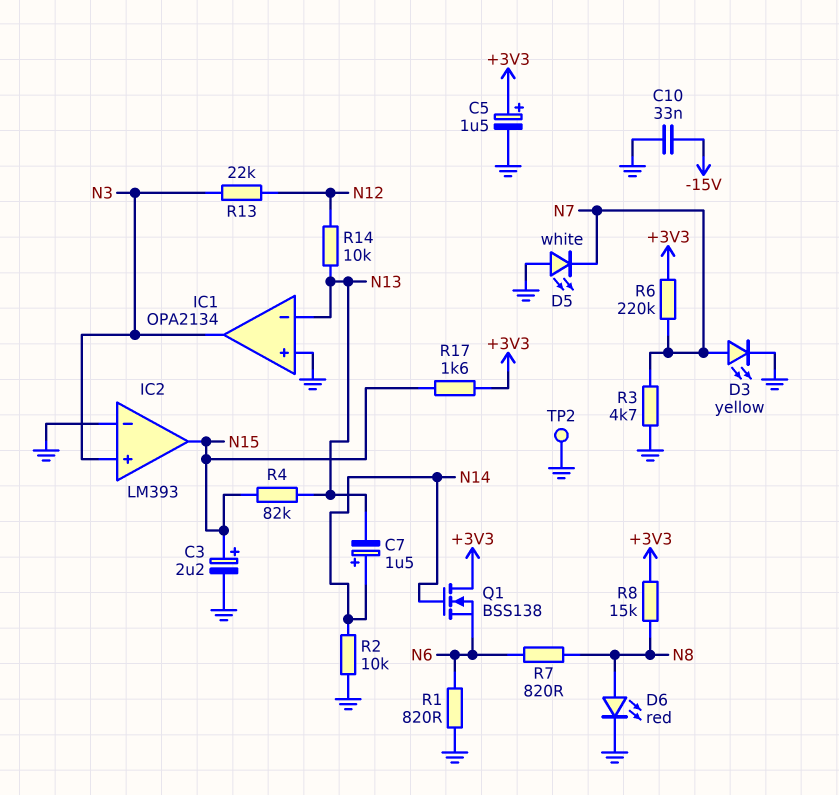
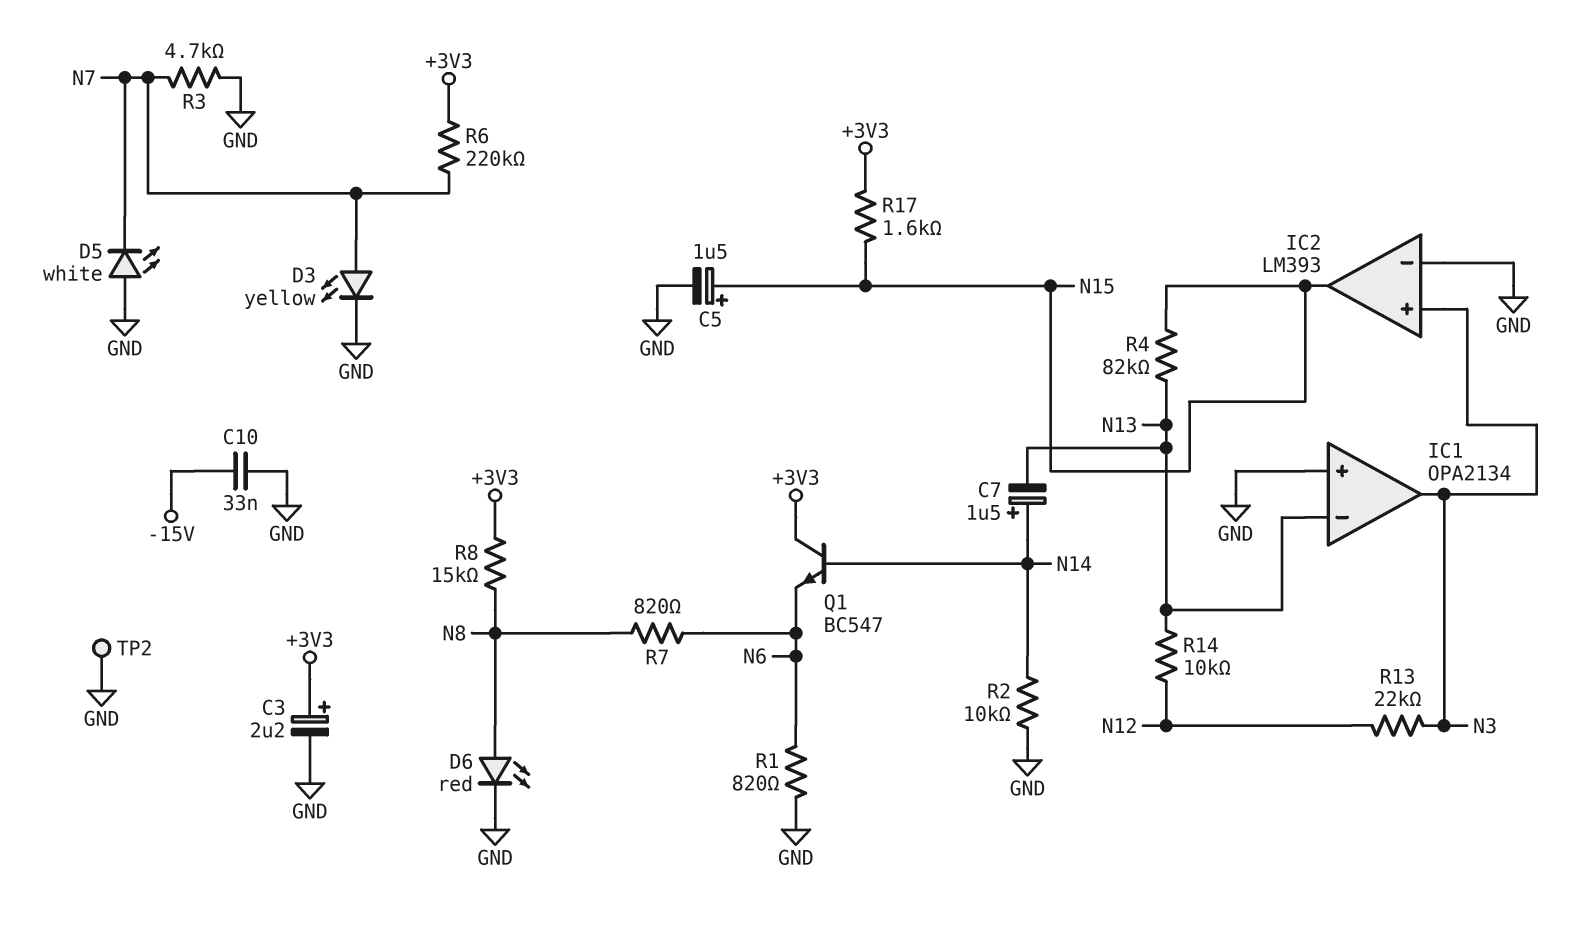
C3: 2.2uF (plus N15, minus GND) -> 2.2uF (plus +3V3, minus GND)
C5: 1.5uF (plus +3V3, minus GND) -> 1.5uF (plus N15, minus GND)
Q1: NMOS BSS138 (G N14, D +3V3, S N6) -> NPN BC547 (B N14, C +3V3, E N6)

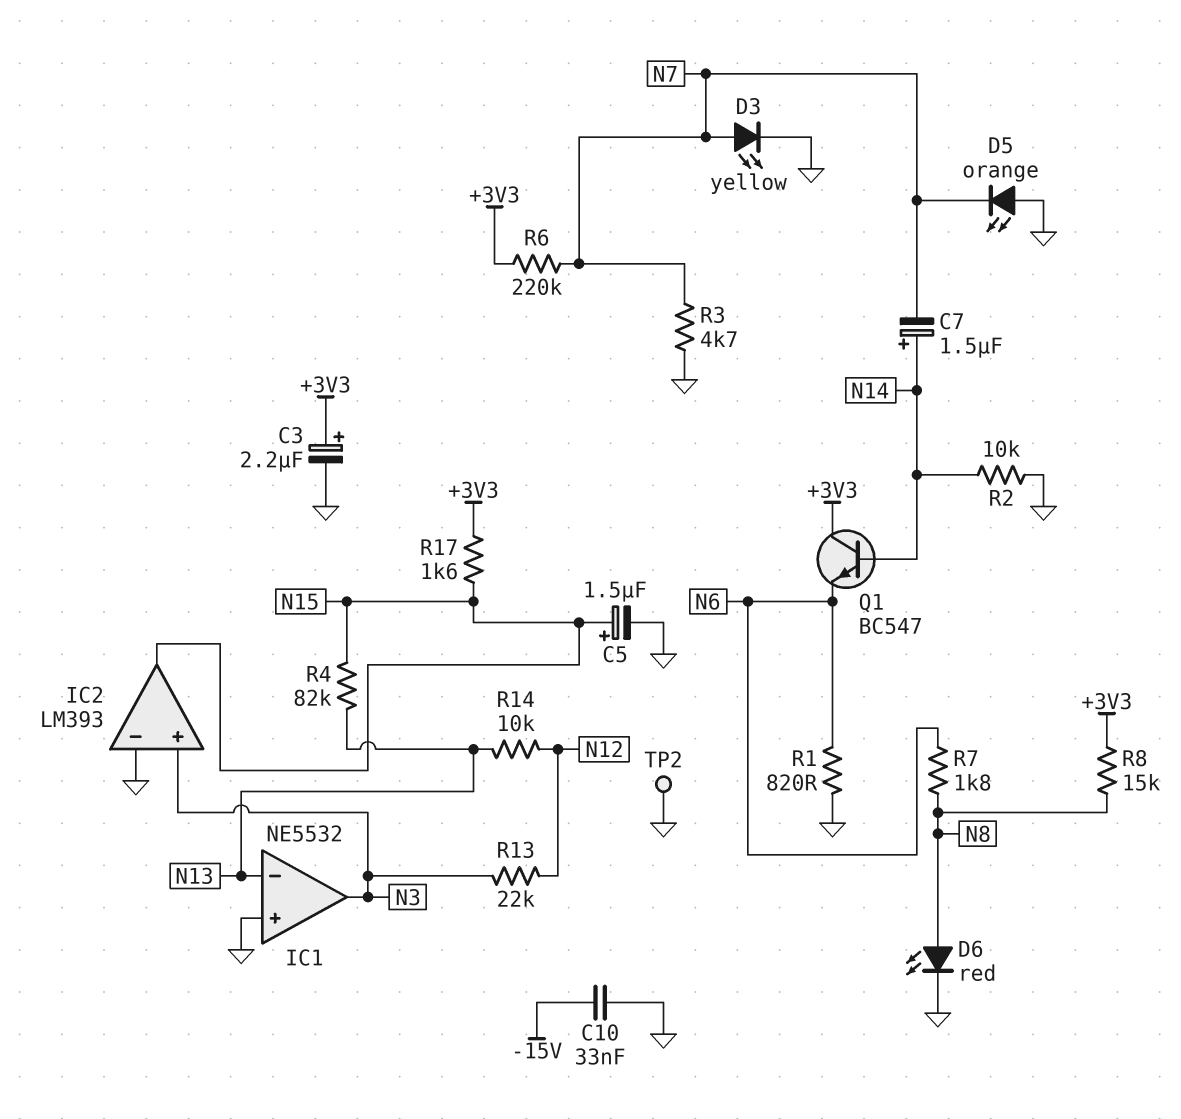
C7: 1.5uF (plus N14, minus N13) -> 1.5uF (plus N14, minus N7)
D5: LED white (A GND, K N7) -> LED orange (A GND, K N7)
IC1: OPA2134 -> NE5532
R7: 820 (N6, N8) -> 1.8k (N6, N8)

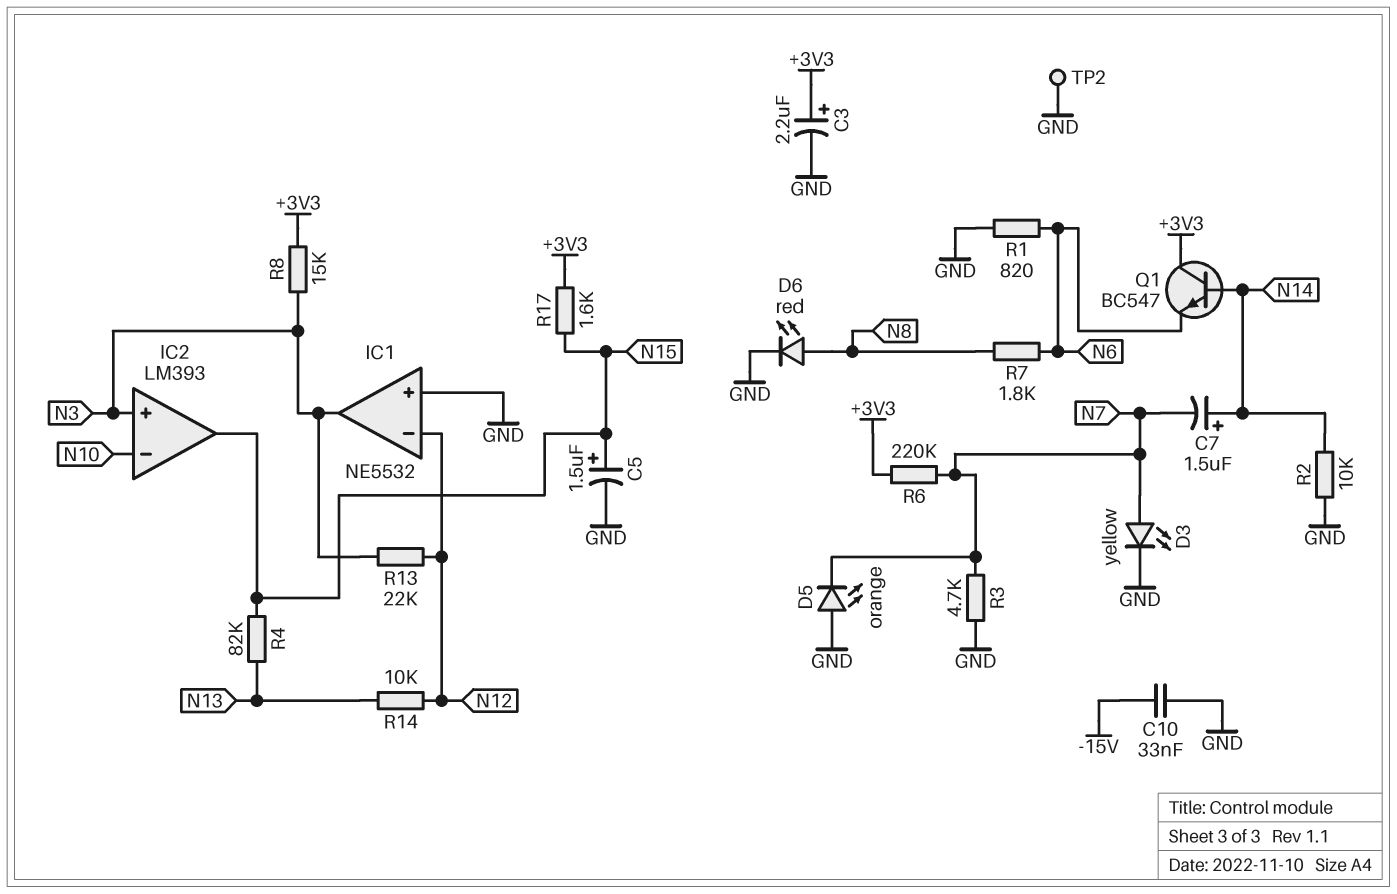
IC1 pin in-: N13 -> N12
IC2 pin in-: GND -> N10
R8: 15k (+3V3, N8) -> 15k (+3V3, N3)

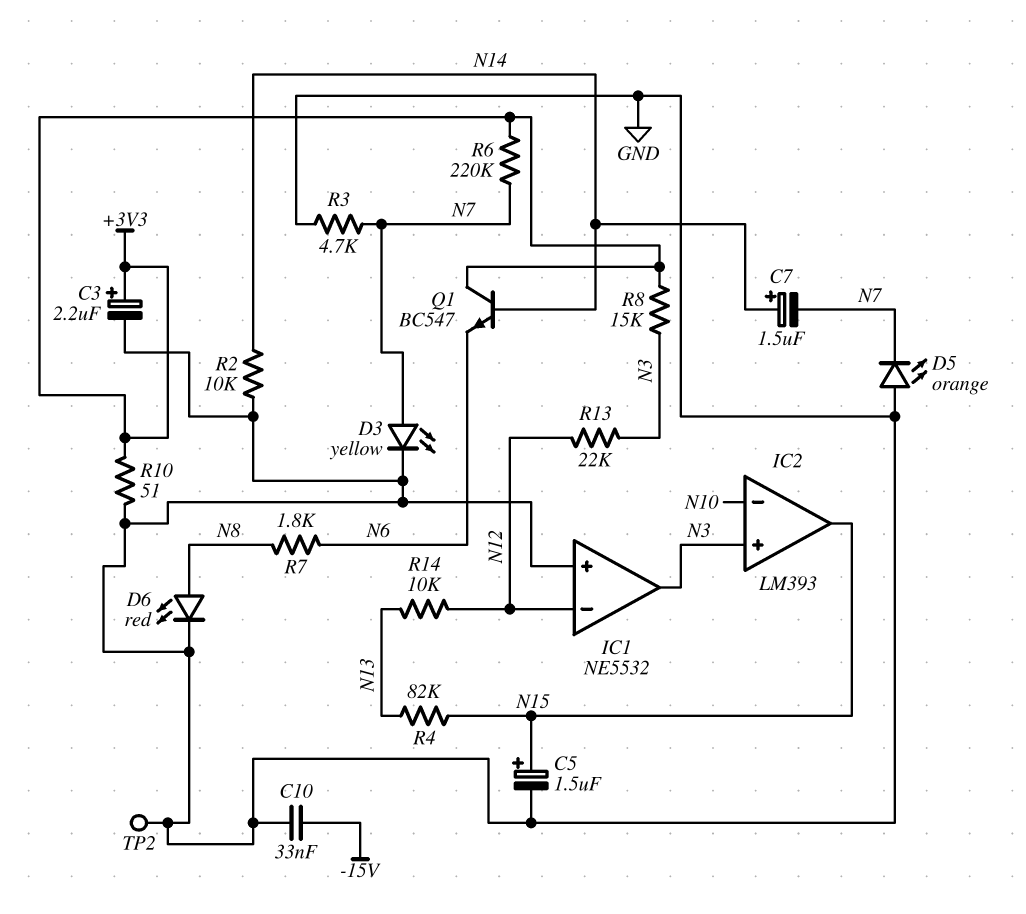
R1: 820 (GND, N6) -> none
R10: none -> 51 (+3V3, GND)
R17: 1.6k (+3V3, N15) -> none

